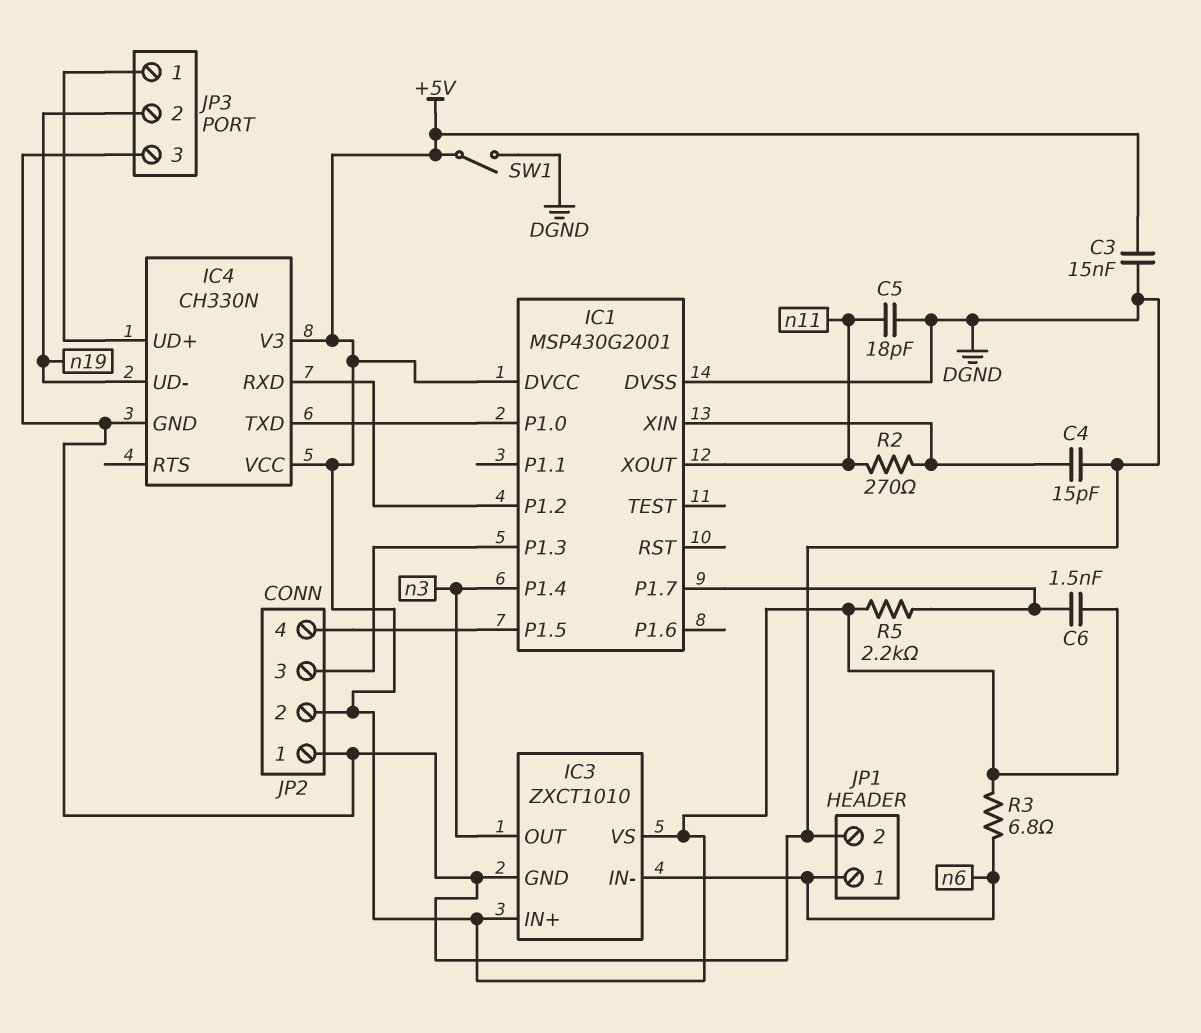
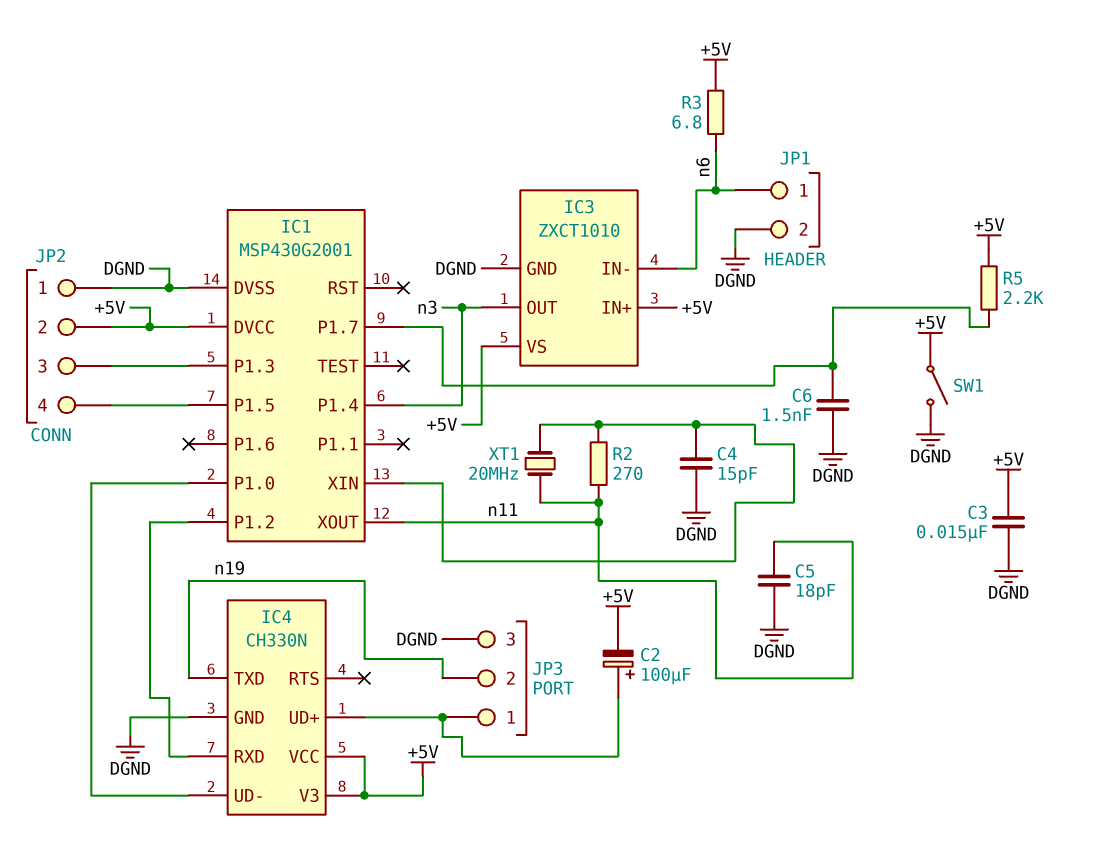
C2: none -> 100uF (plus IC4/UD+, minus +5V)
C6: 1.5nF (+5V, IC1/P1.7) -> 1.5nF (DGND, IC1/P1.7)
IC4 pin TXD: IC1/P1.0 -> n19
IC4 pin UD-: n19 -> IC1/P1.0
XT1: none -> 20MHz (IC1/XIN, n11)

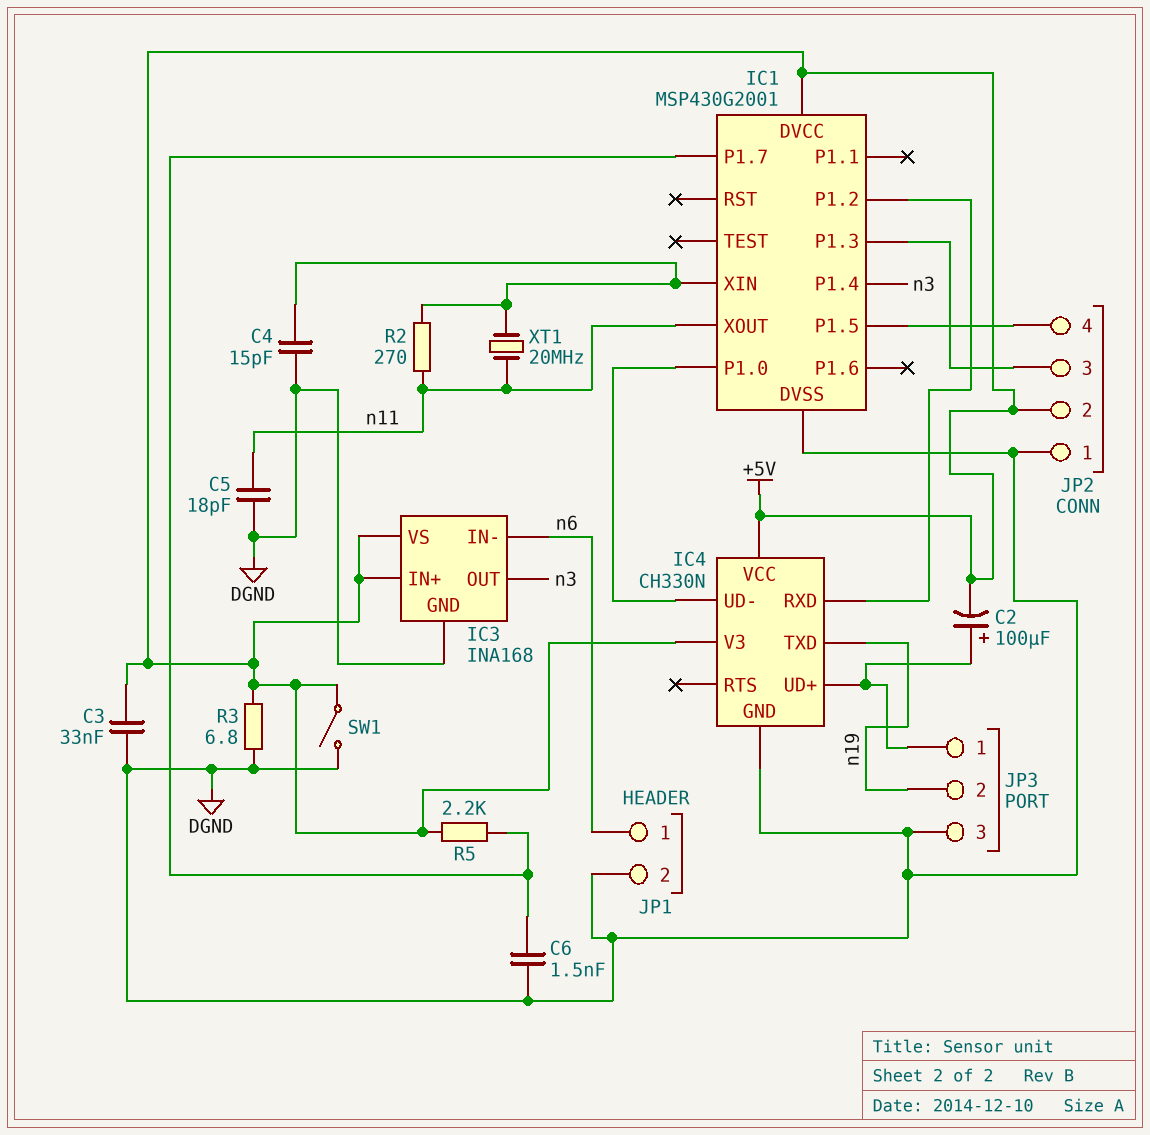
C3: 15nF (+5V, DGND) -> 33nF (+5V, DGND)
IC3: ZXCT1010 -> INA168
R3: 6.8 (+5V, n6) -> 6.8 (+5V, DGND)

